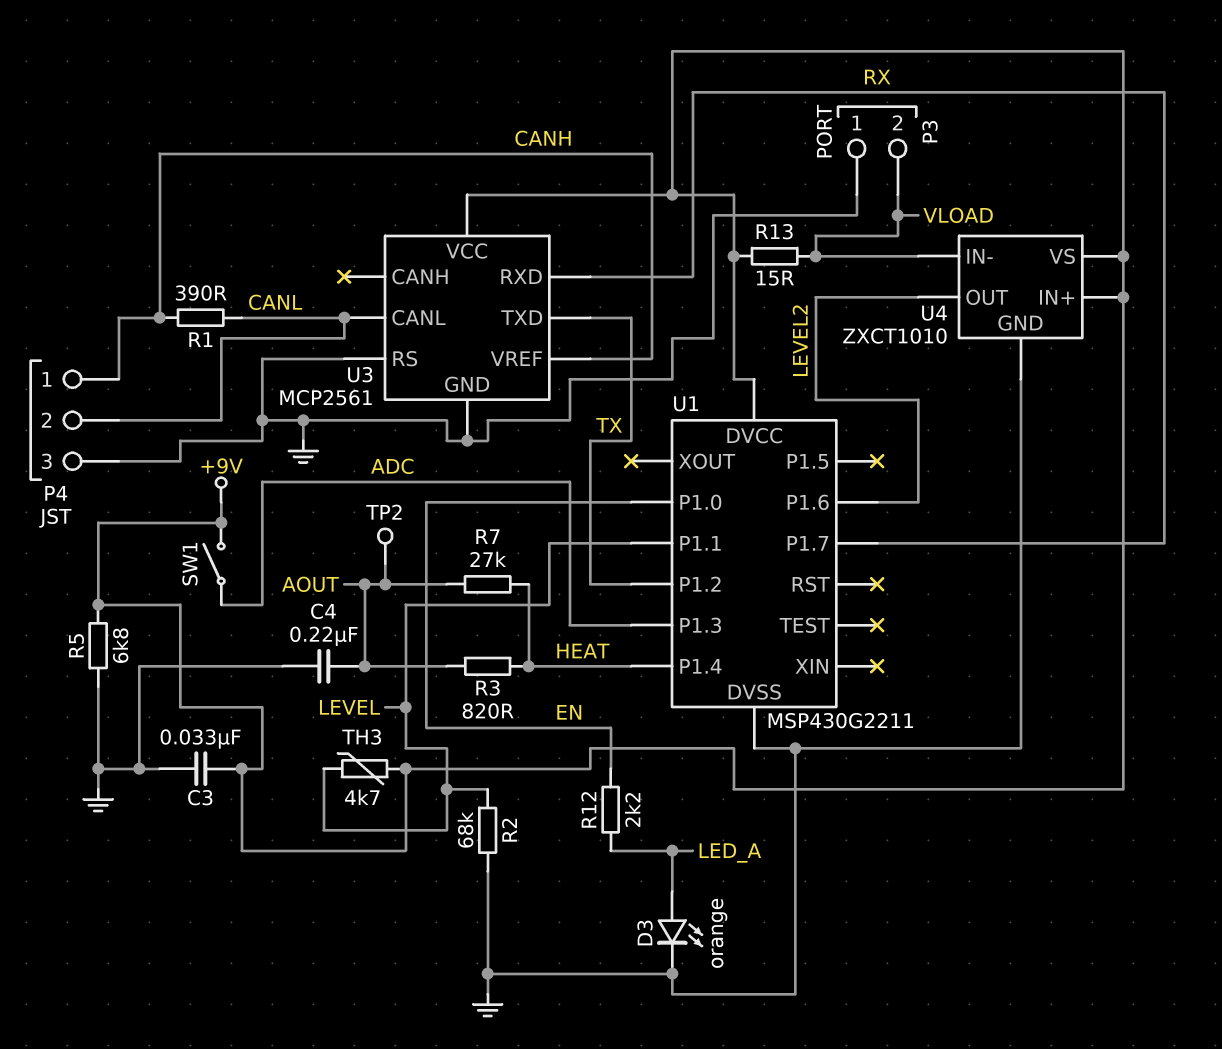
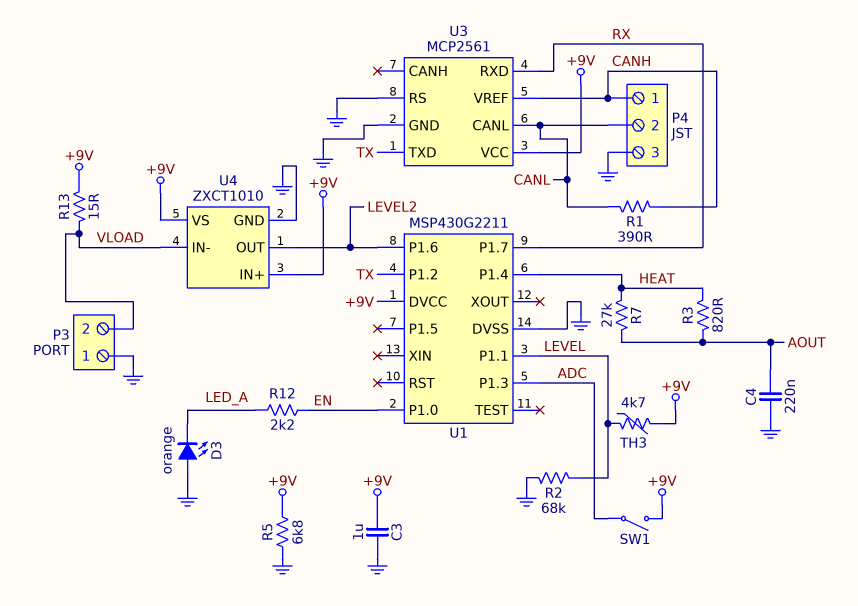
C3: 33nF (+9V, GND) -> 1uF (+9V, GND)
D3: LED orange (A LED_A, K GND) -> LED orange (A GND, K LED_A)
TP2: test point (AOUT) -> none

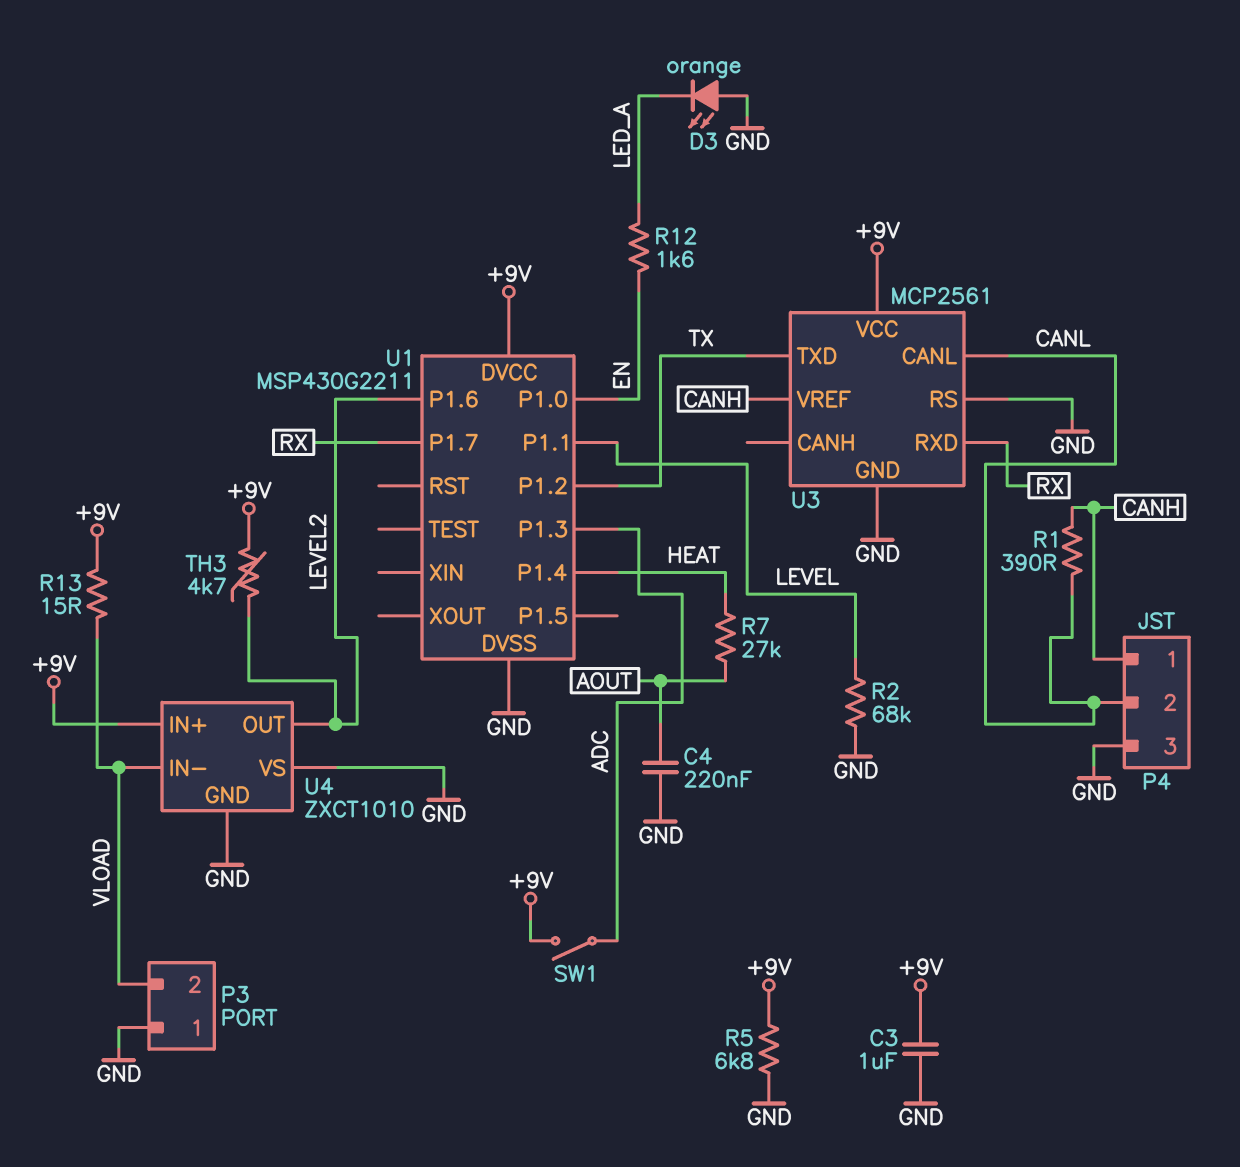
R3: 820 (AOUT, HEAT) -> none
R12: 2.2k (EN, LED_A) -> 1.6k (EN, LED_A)
TH3: 4.7k (+9V, LEVEL) -> 4.7k (+9V, LEVEL2)
U4 pin VS: +9V -> GND

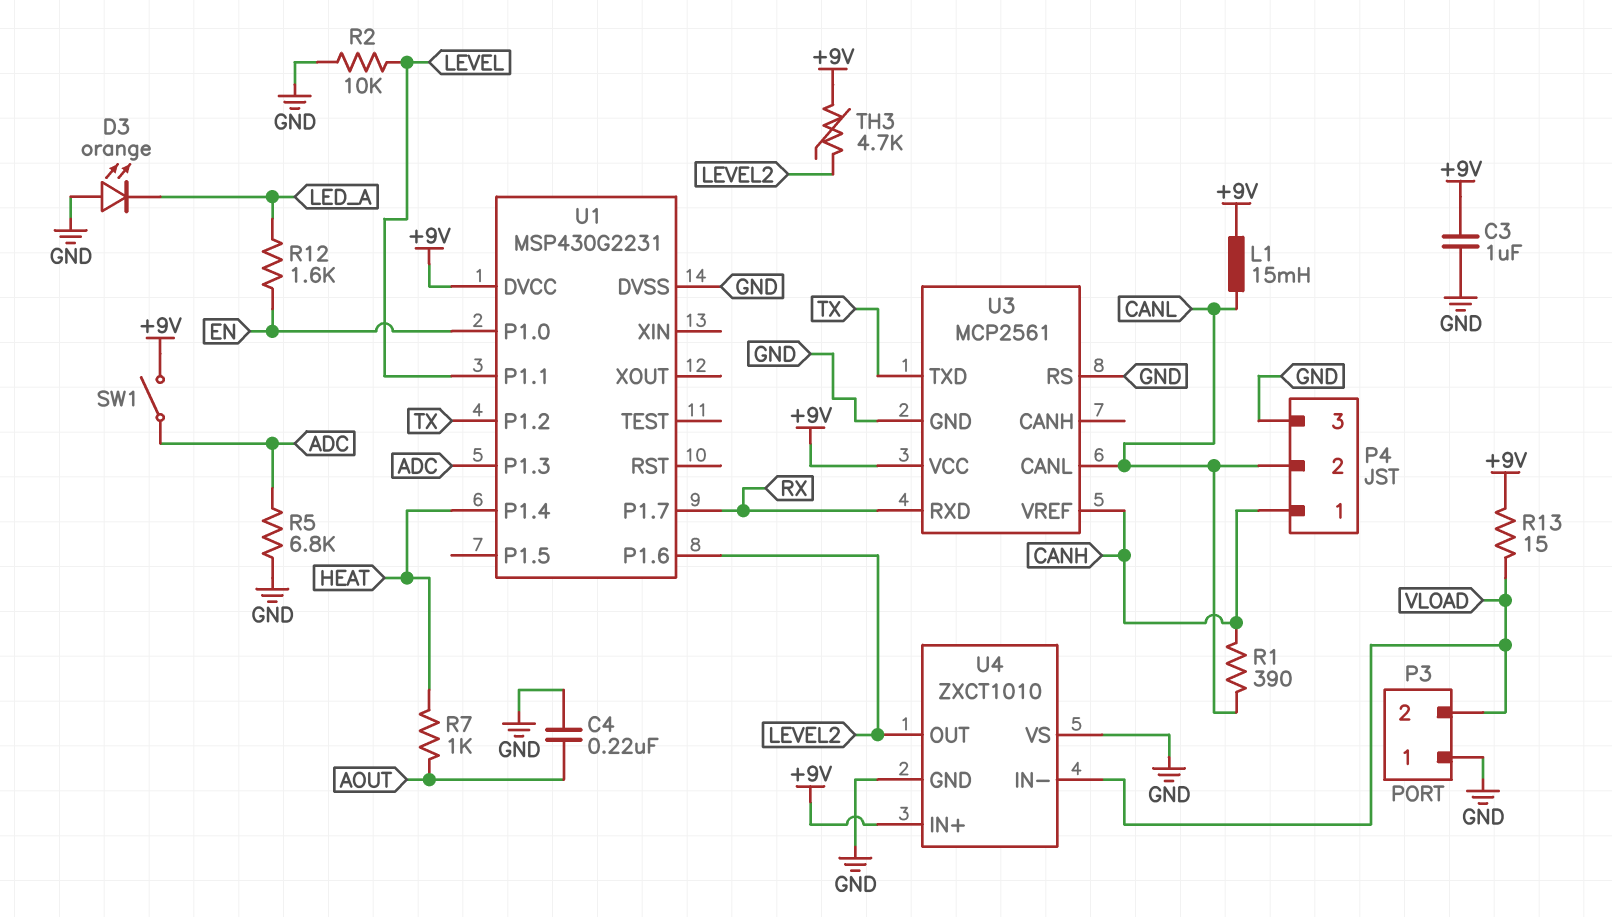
L1: none -> 15mH (+9V, CANL)
R2: 68k (GND, LEVEL) -> 10k (GND, LEVEL)
R5: 6.8k (+9V, GND) -> 6.8k (ADC, GND)
R7: 27k (AOUT, HEAT) -> 1k (AOUT, HEAT)
U1: MSP430G2211 -> MSP430G2231

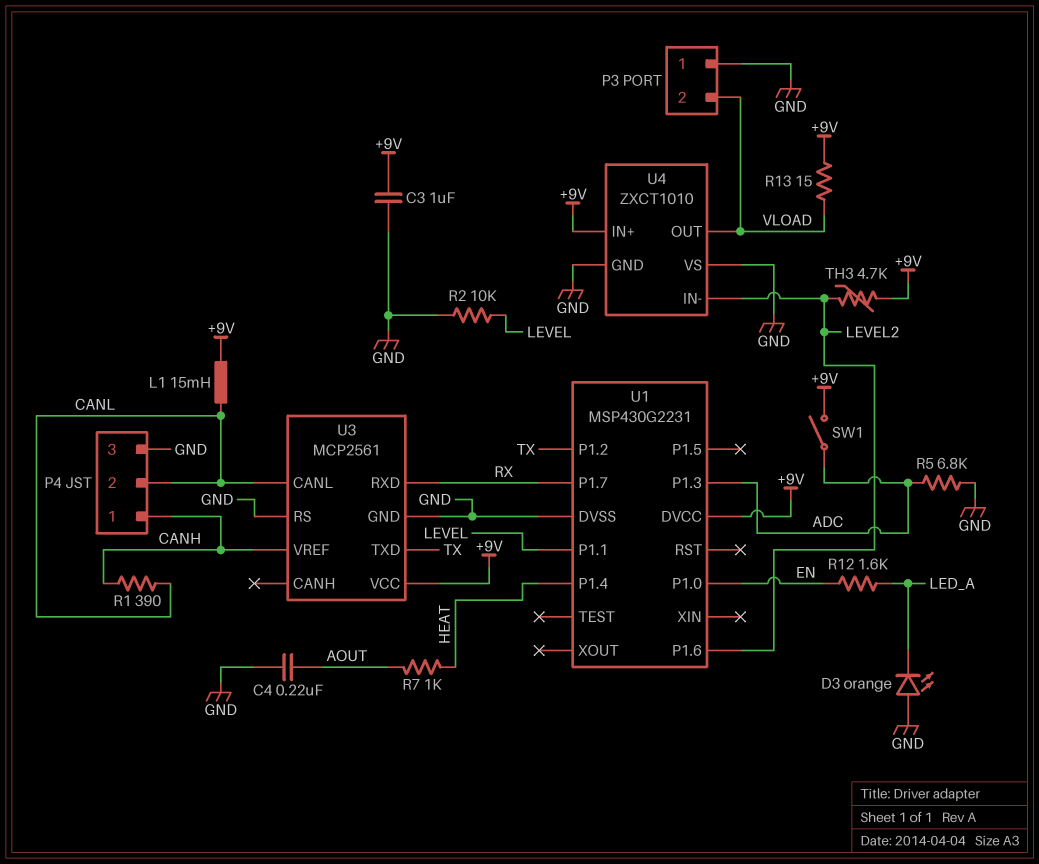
U4 pin IN-: VLOAD -> LEVEL2
U4 pin OUT: LEVEL2 -> VLOAD

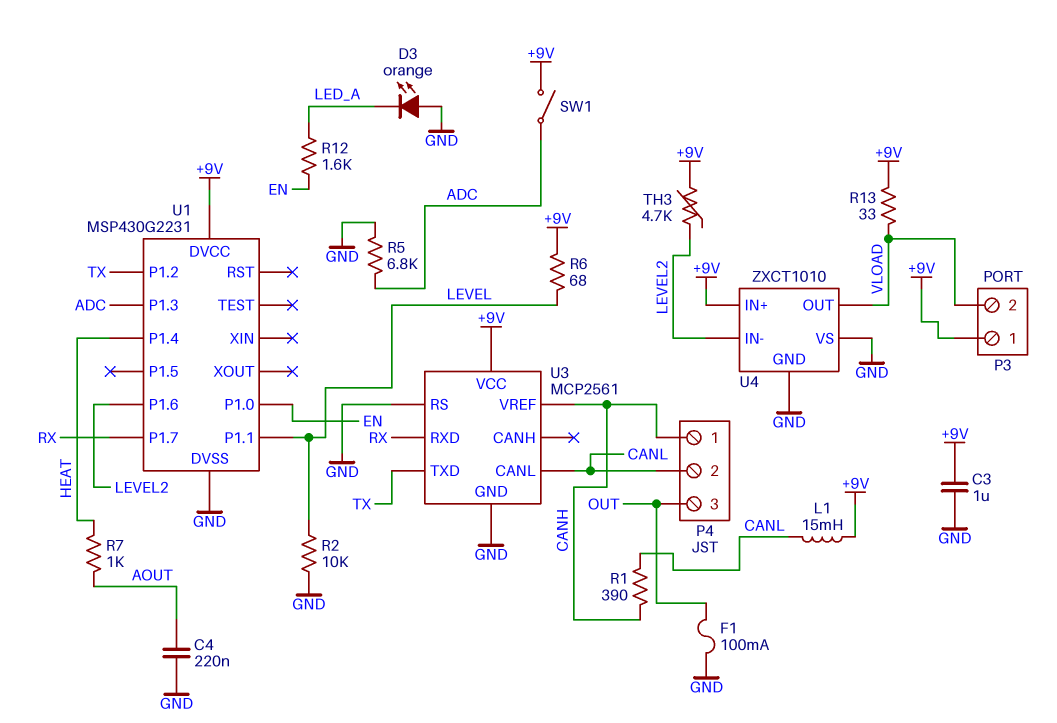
F1: none -> 100mA (GND, OUT)
P3 pin 1: GND -> +9V
P4 pin 3: GND -> OUT
R6: none -> 68 (+9V, LEVEL)
R13: 15 (+9V, VLOAD) -> 33 (+9V, VLOAD)

